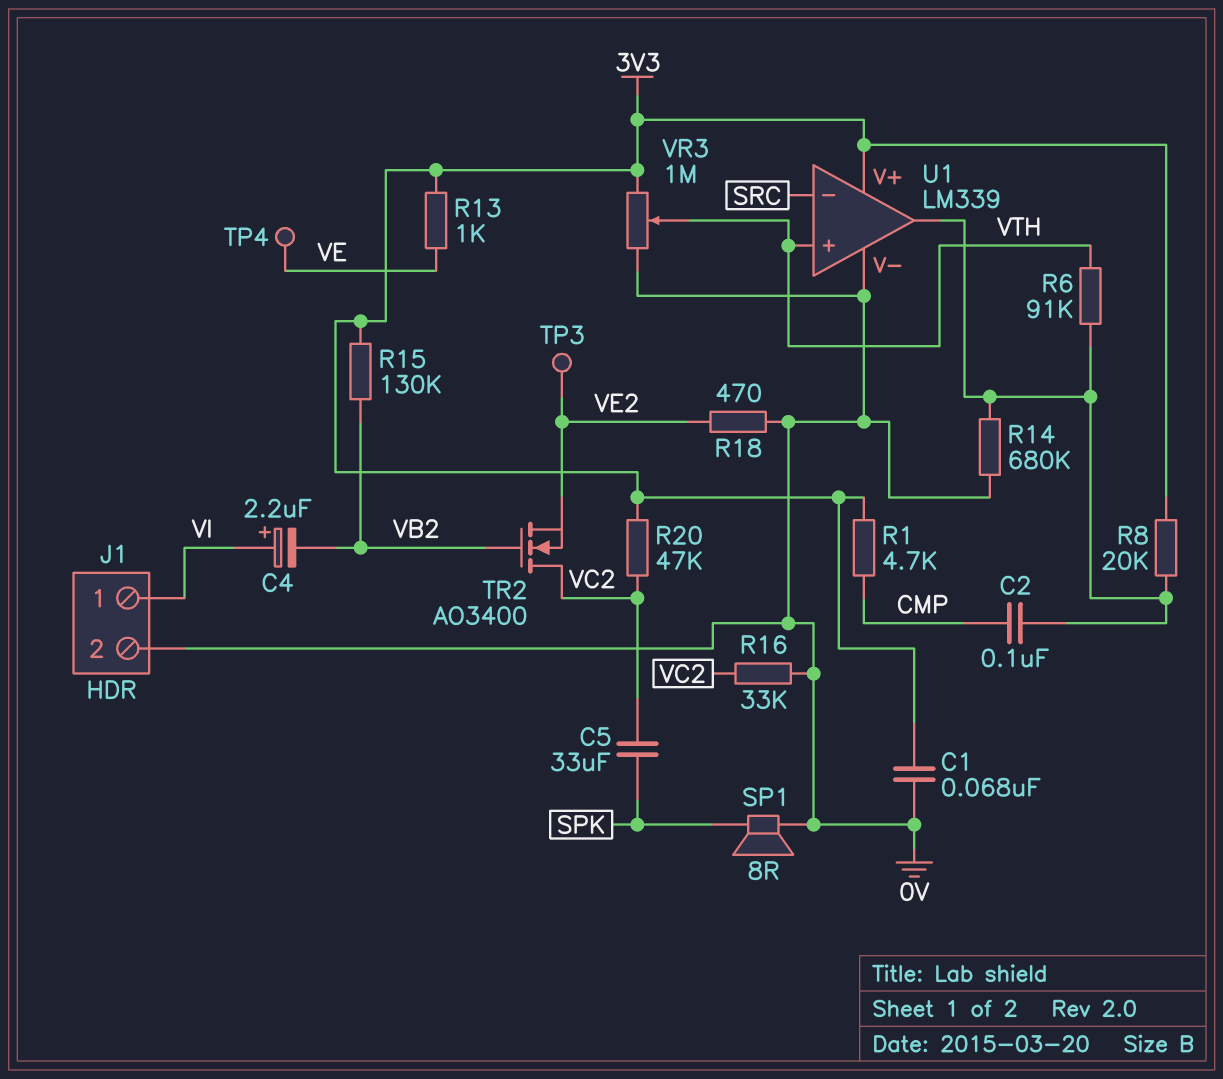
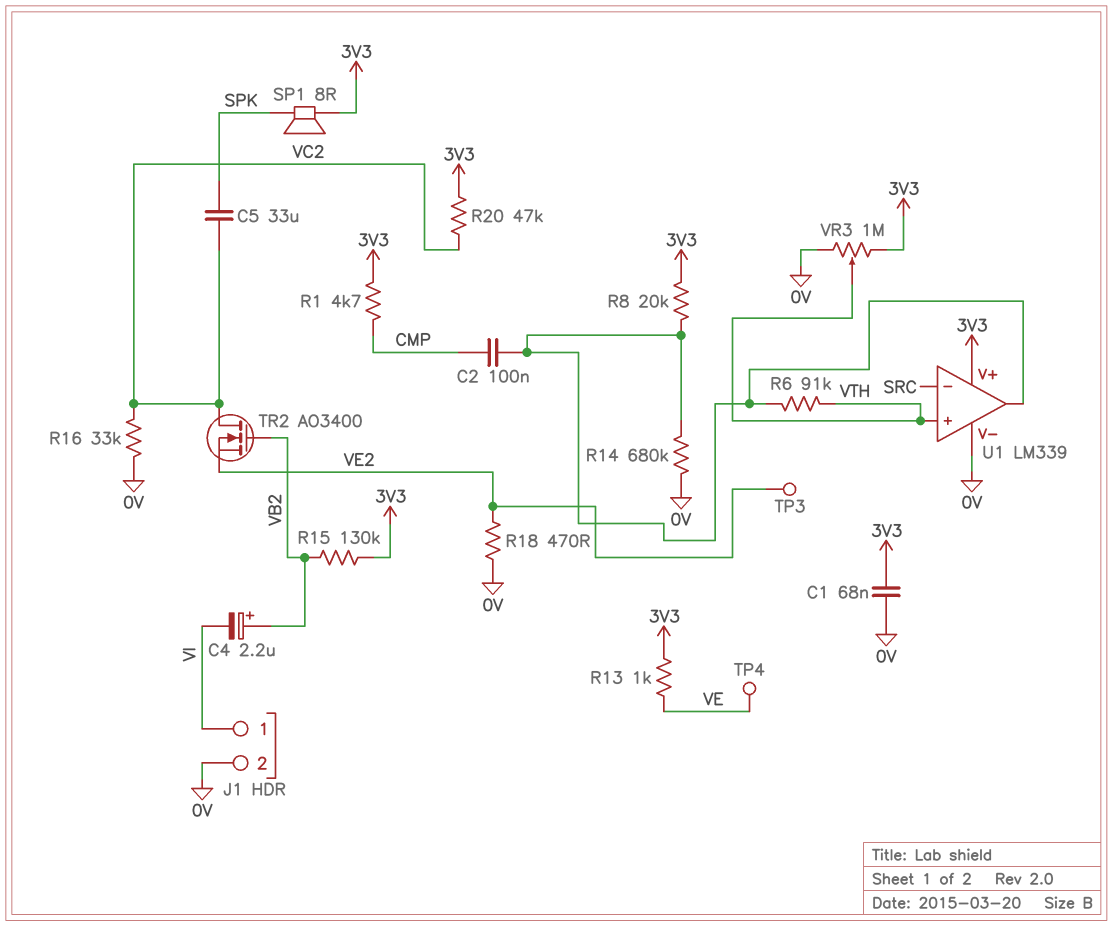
C4: 2.2uF (plus VI, minus VB2) -> 2.2uF (plus VB2, minus VI)
SP1: speaker 8R (0V, SPK) -> speaker 8R (3V3, SPK)

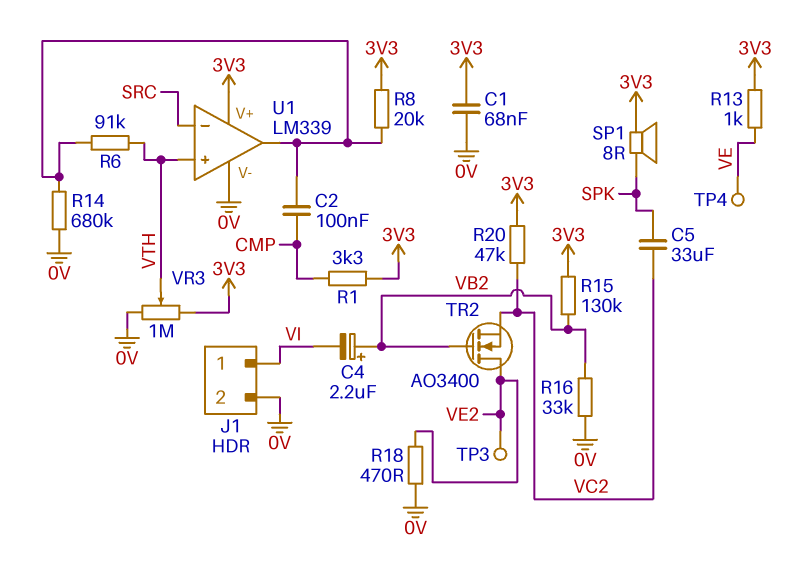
R1: 4.7k (3V3, CMP) -> 3.3k (3V3, CMP)
R16: 33k (0V, VC2) -> 33k (0V, VB2)
TR2: NMOS AO3400 (G VB2, D VC2, S VE2) -> NMOS AO3400 (G VB2, D VE2, S VC2)

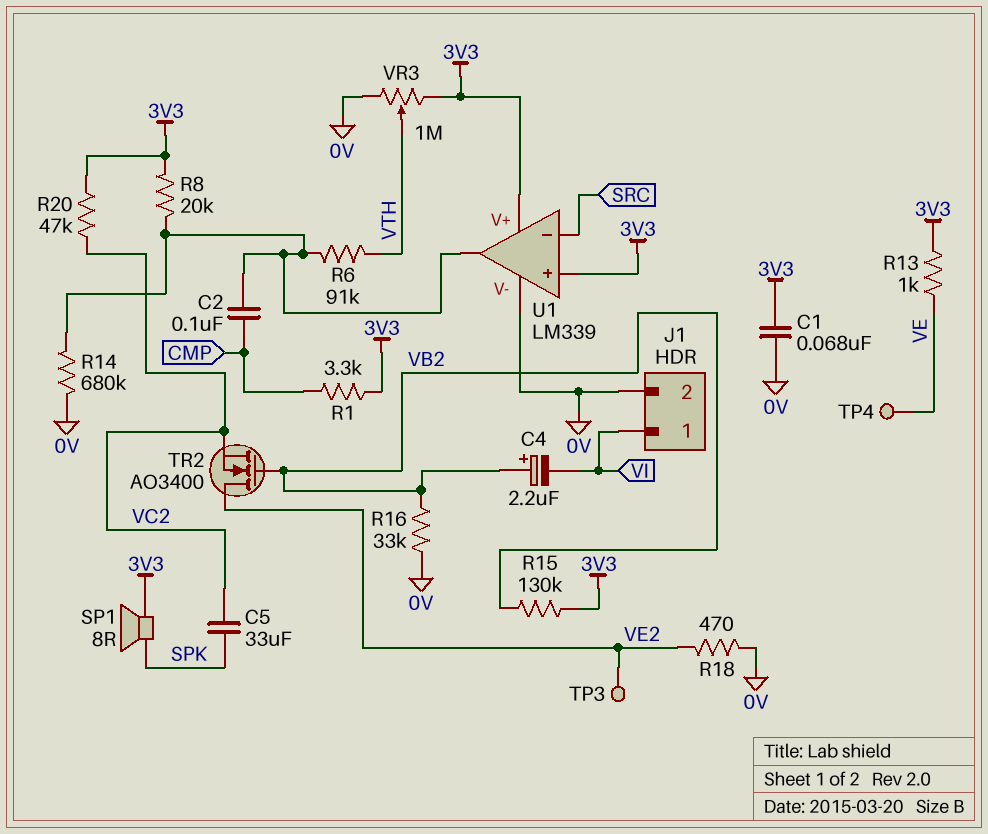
U1 pin in+: VTH -> 3V3

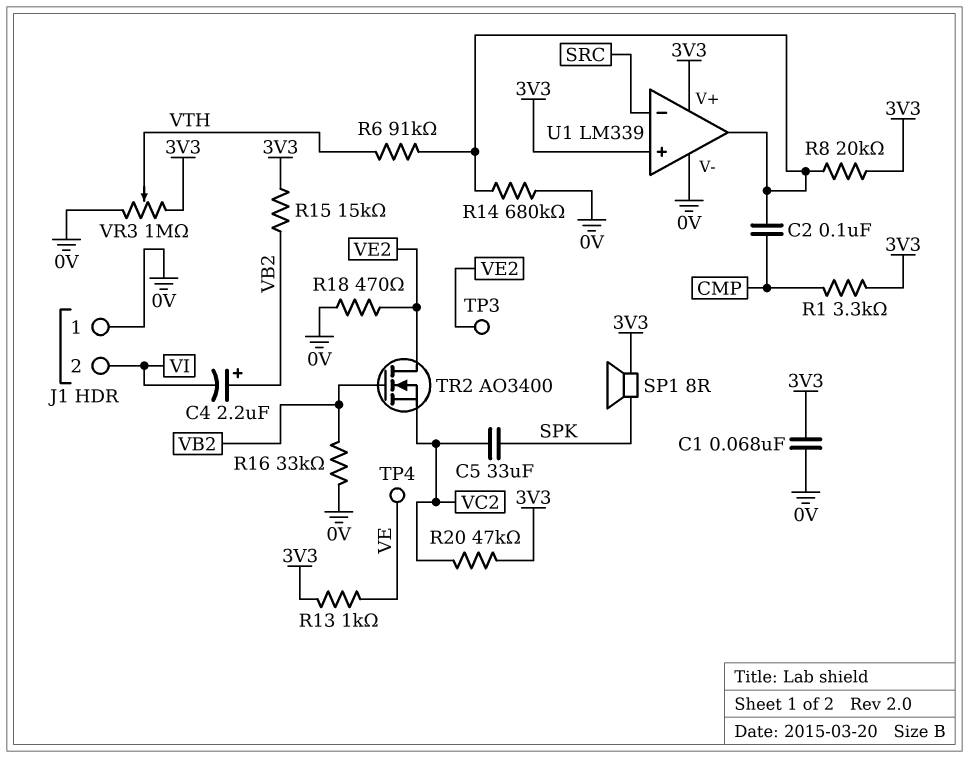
J1 pin 1: VI -> 0V
J1 pin 2: 0V -> VI
R15: 130k (3V3, VB2) -> 15k (3V3, VB2)

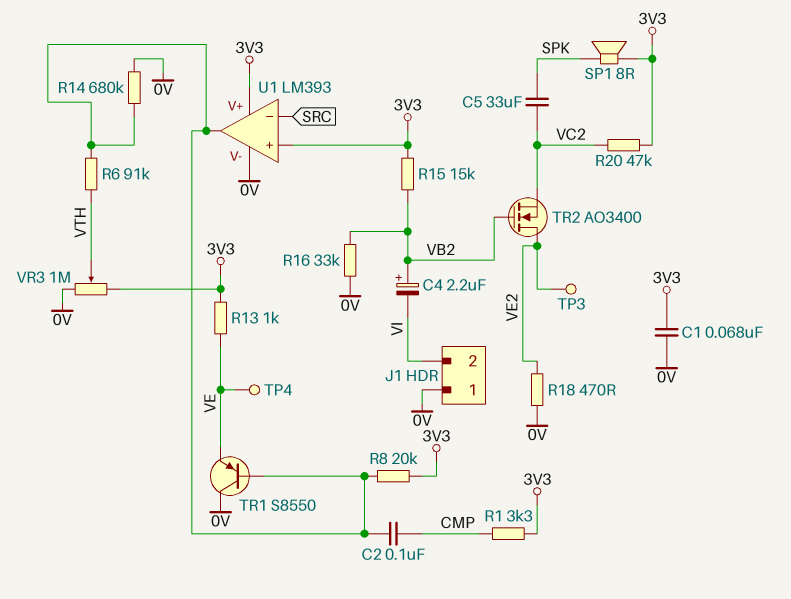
TR1: none -> PNP S8550 (B U1/out, C 0V, E VE)
U1: LM339 -> LM393

